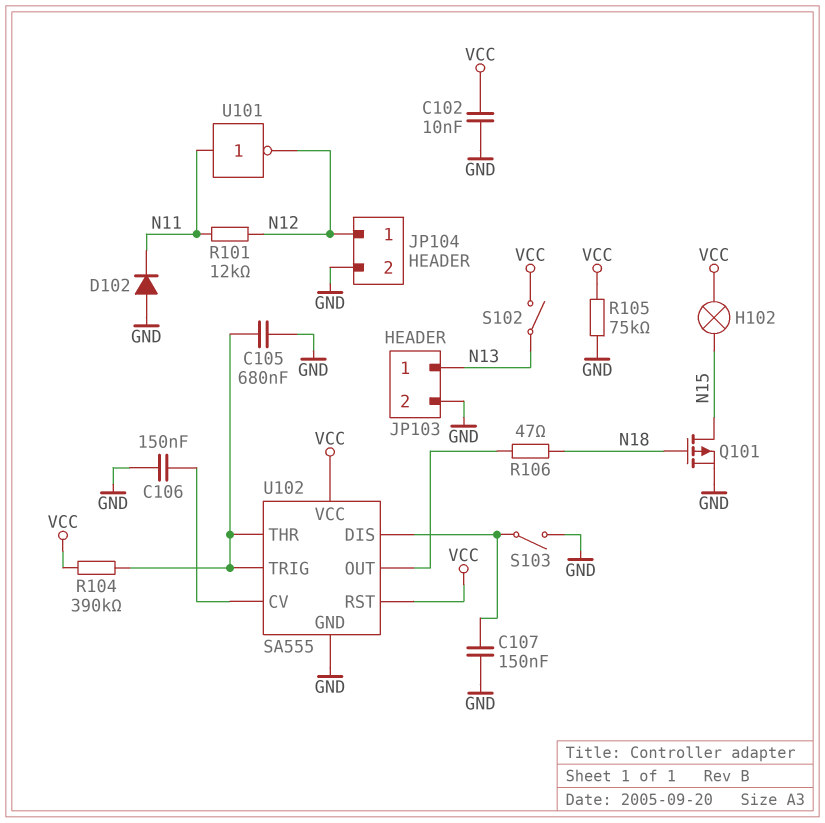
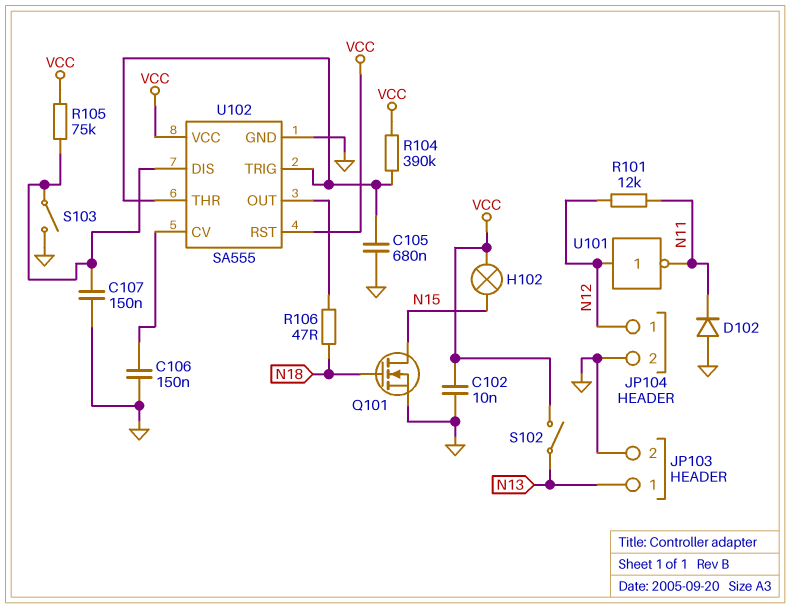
Q101: PMOS (G N18, D N15, S GND) -> NMOS (G N18, D N15, S GND)
R105: 75k (GND, VCC) -> 75k (U102/DIS, VCC)
U101: NOT (in N11, out N12) -> NOT (in N12, out N11)

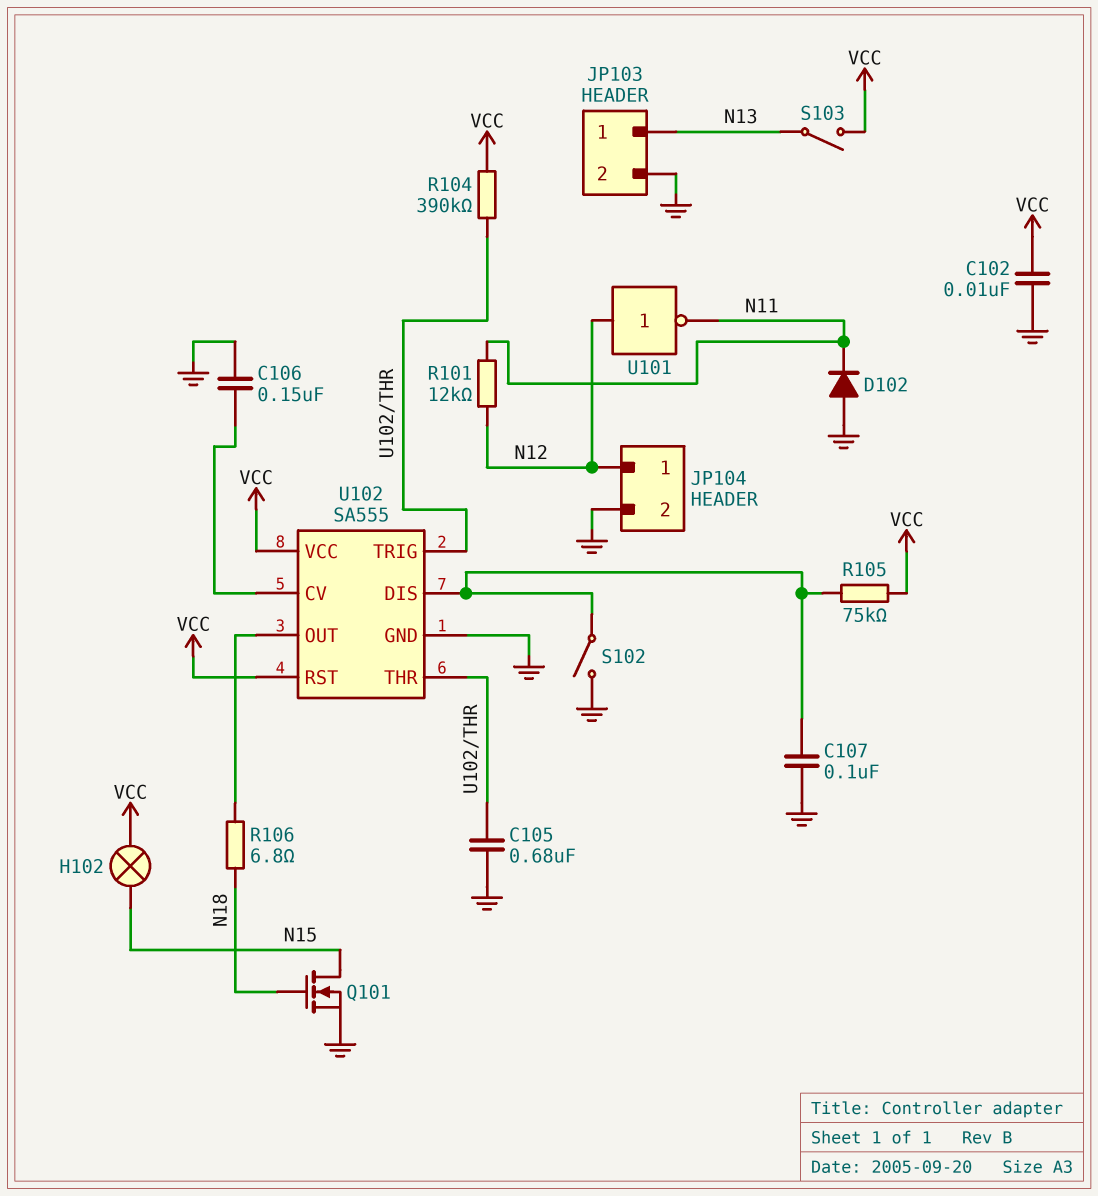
C107: 150nF (GND, U102/DIS) -> 100nF (GND, U102/DIS)
R106: 47 (N18, U102/OUT) -> 6.8 (N18, U102/OUT)
S102: switch (N13, VCC) -> switch (GND, U102/DIS)
S103: switch (GND, U102/DIS) -> switch (N13, VCC)

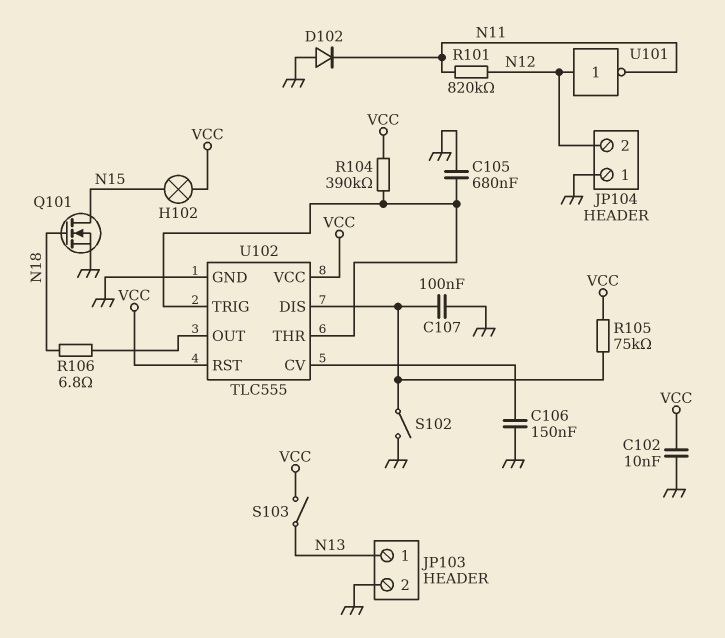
JP104 pin 1: N12 -> GND
JP104 pin 2: GND -> N12
R101: 12k (N11, N12) -> 820k (N11, N12)
U102: SA555 -> TLC555

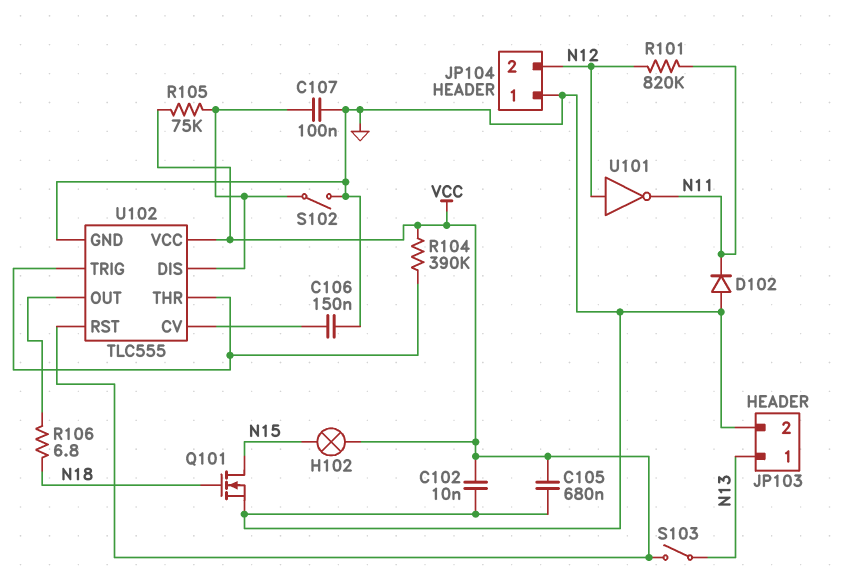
C105: 680nF (GND, U102/THR) -> 680nF (GND, VCC)

